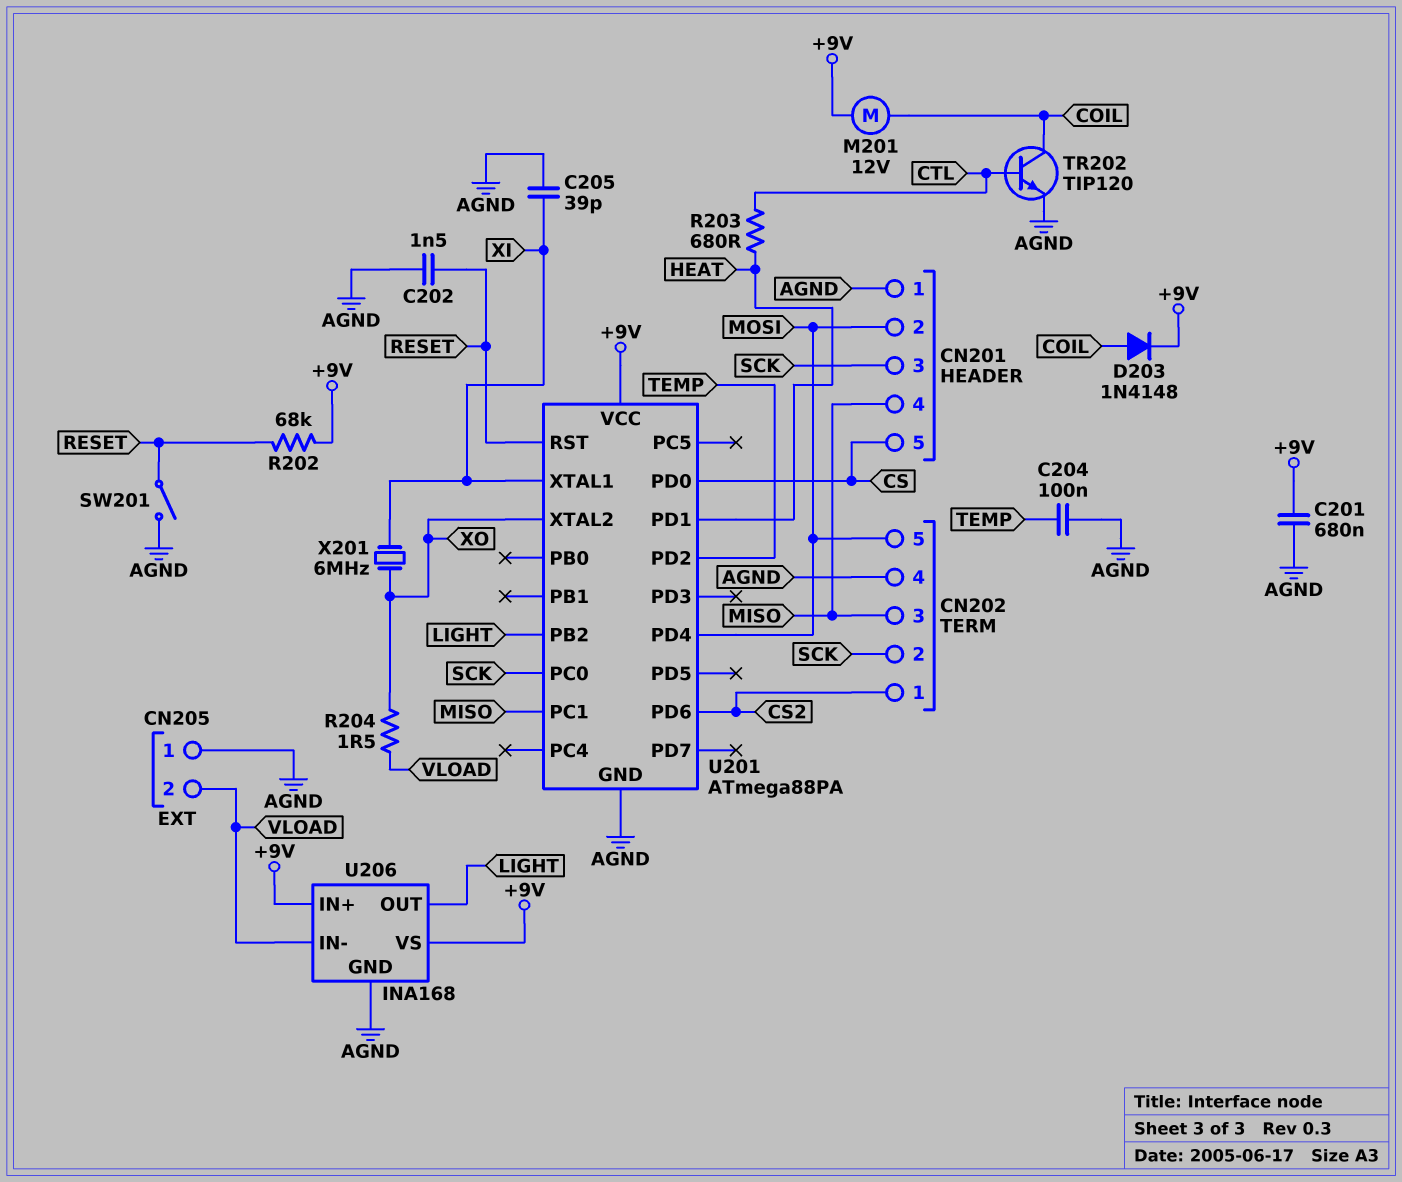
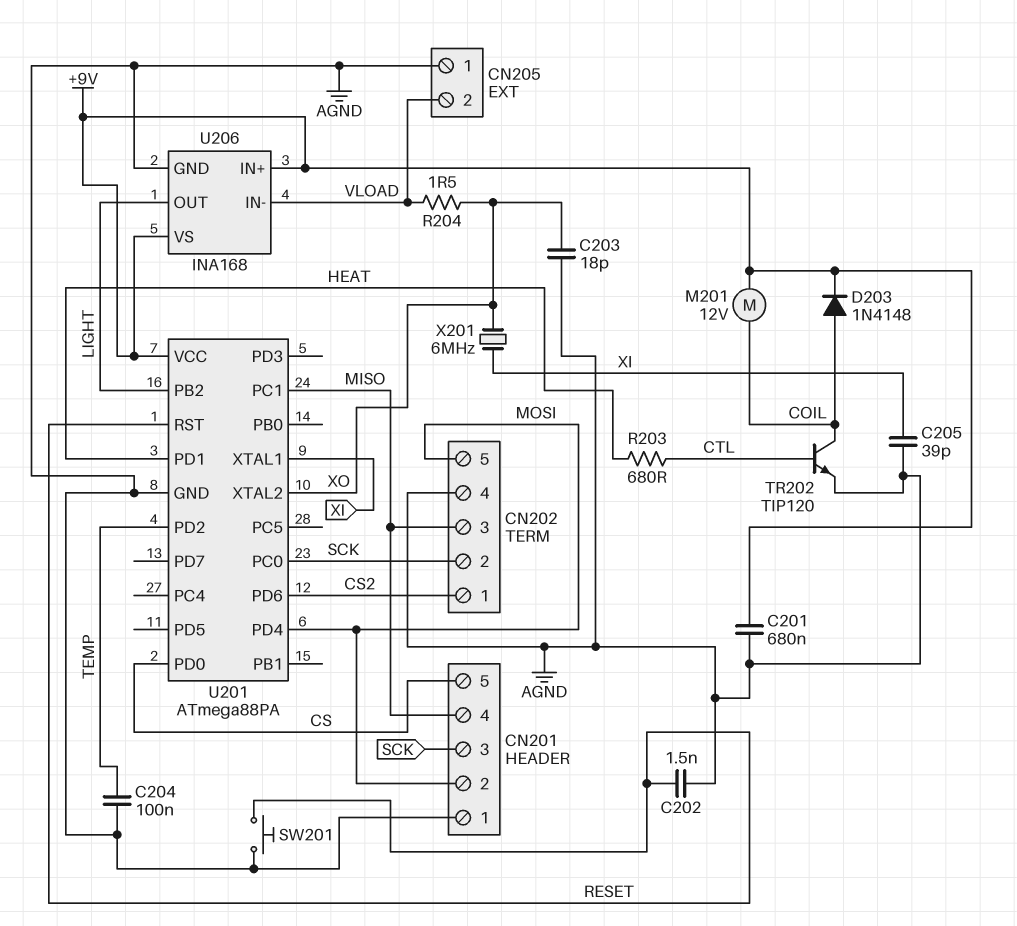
C203: none -> 18pF (AGND, XO)
R202: 68k (+9V, RESET) -> none
SW201: switch (AGND, RESET) -> button (AGND, RESET)

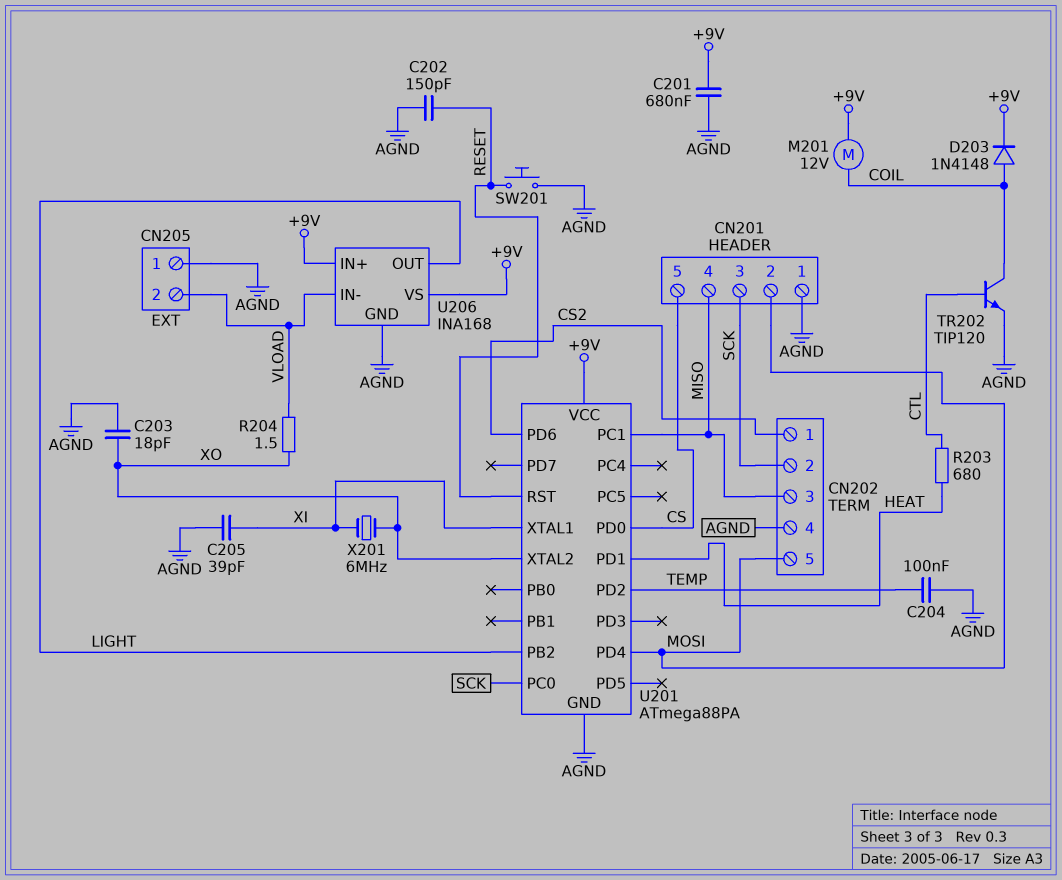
C202: 1.5nF (AGND, RESET) -> 150pF (AGND, RESET)

